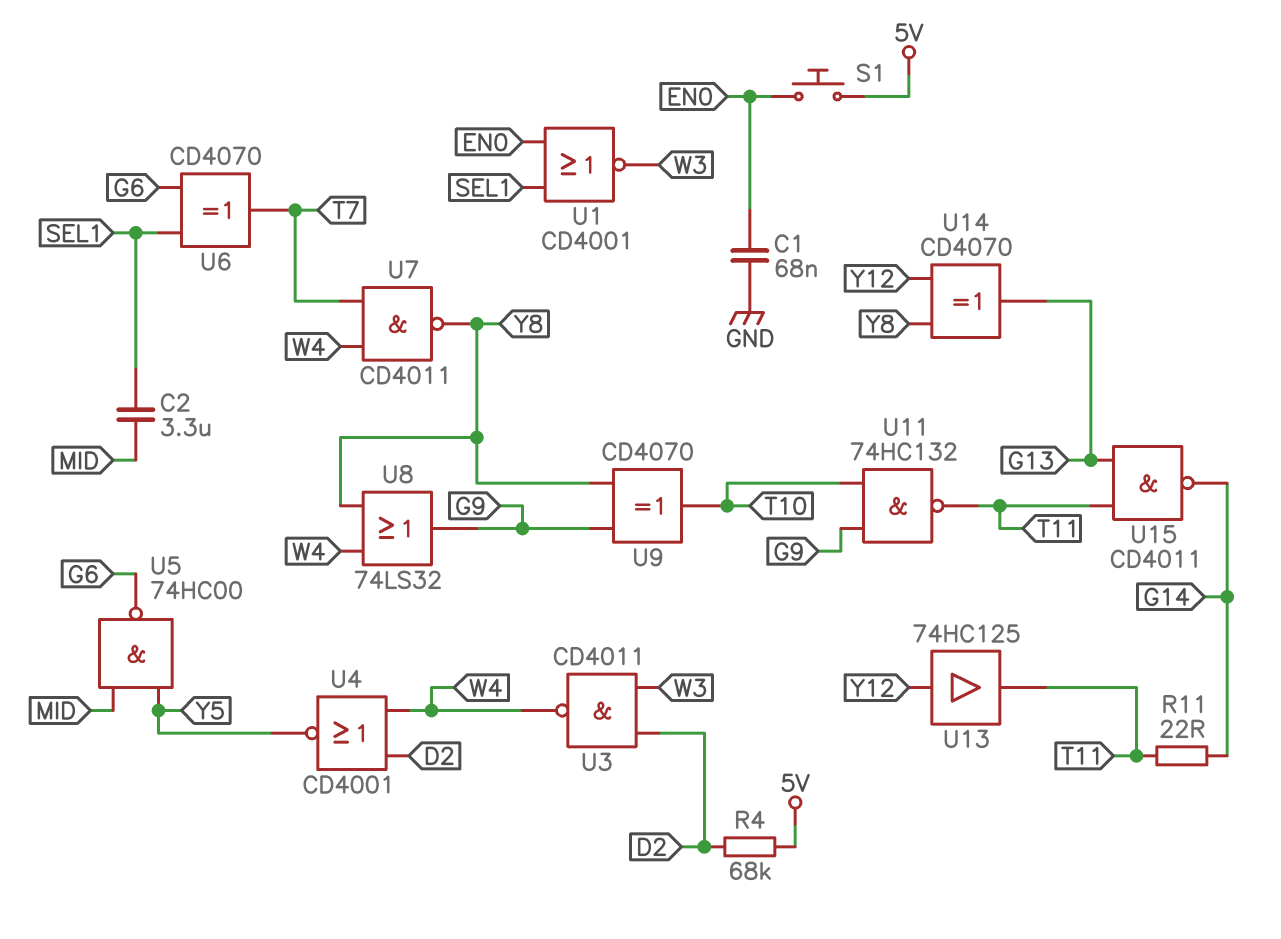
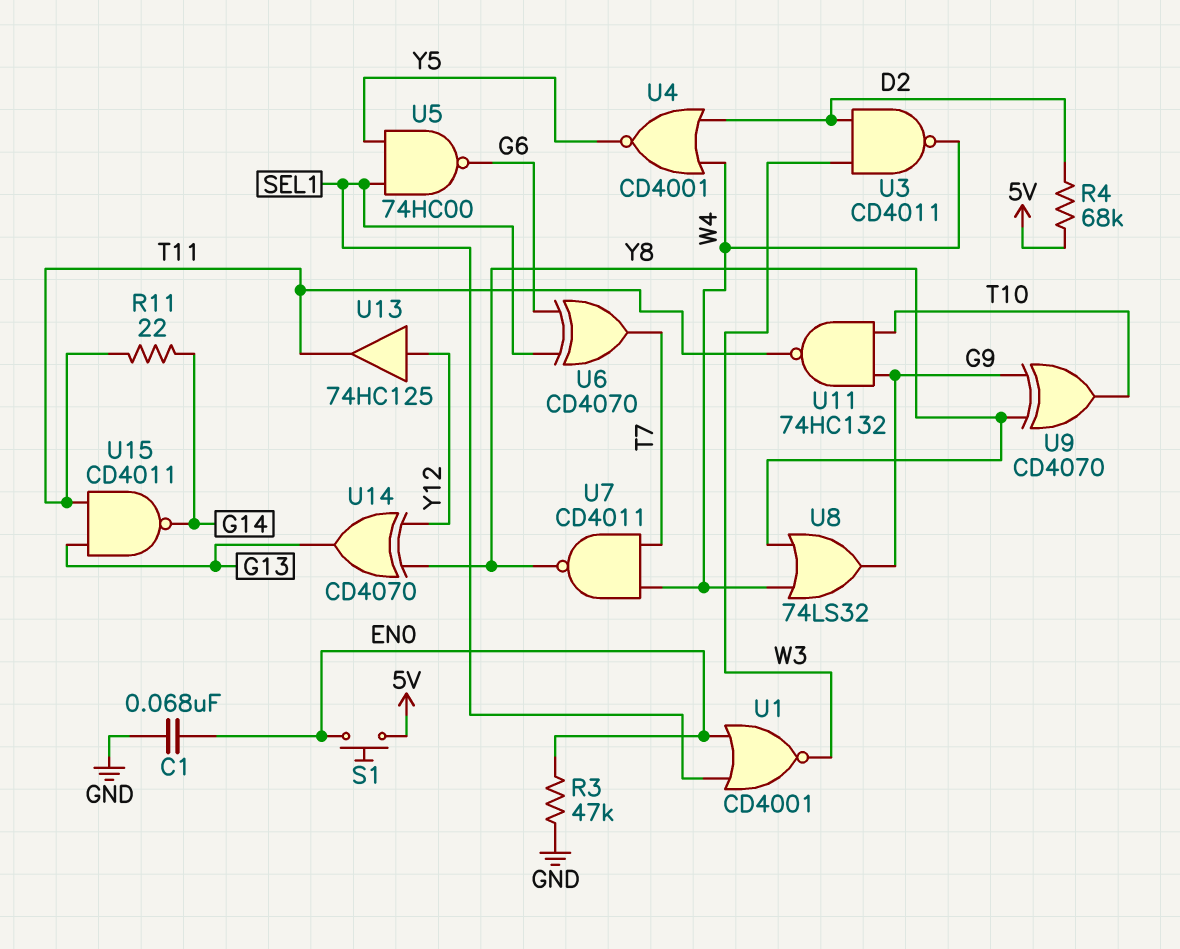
C2: 3.3uF (MID, SEL1) -> none
R3: none -> 47k (EN0, GND)
U5: NAND 74HC00 (in MID, in Y5, out G6) -> NAND 74HC00 (in SEL1, in Y5, out G6)

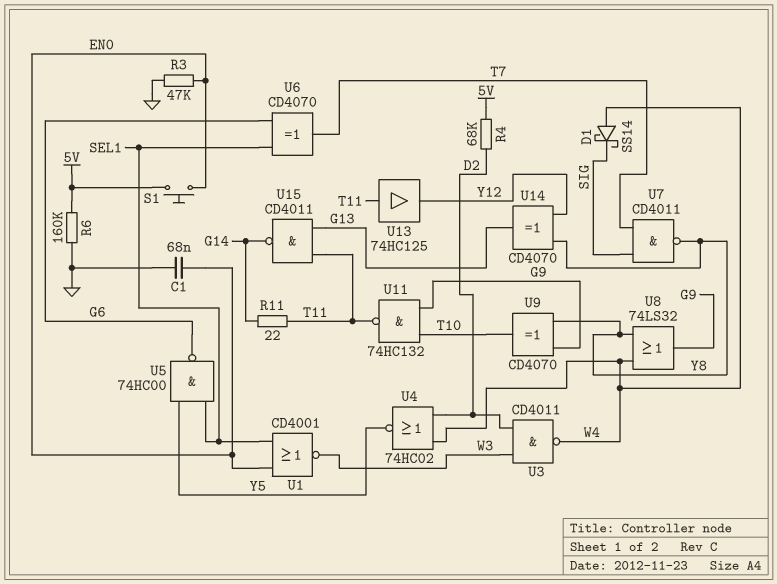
D1: none -> schottky SS14 (A W4, K SIG)
R6: none -> 160k (5V, GND)
U4: NOR CD4001 (in D2, in W4, out Y5) -> NOR 74HC02 (in D2, in W4, out Y5)
U7: NAND CD4011 (in T7, in W4, out Y8) -> NAND CD4011 (in SIG, in T7, out Y8)
U13: buffer 74HC125 (in Y12, out T11) -> buffer 74HC125 (in T11, out Y12)

